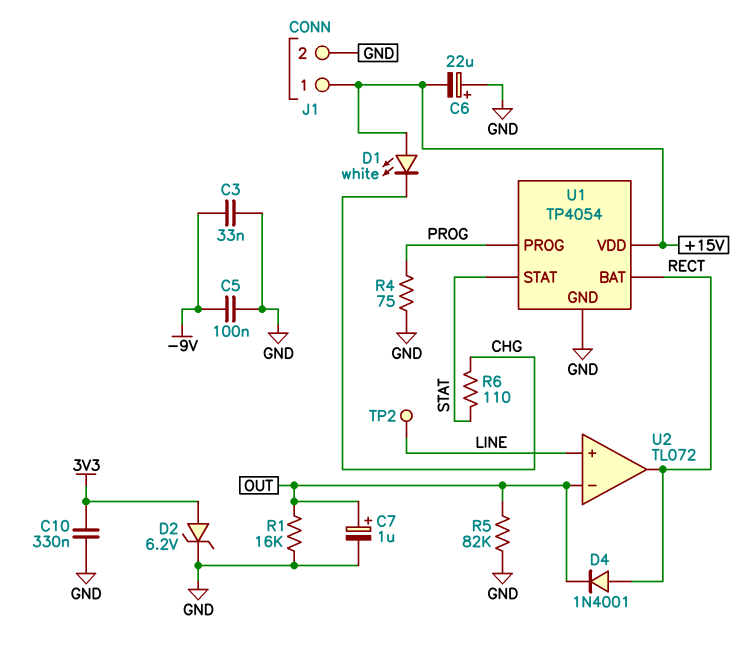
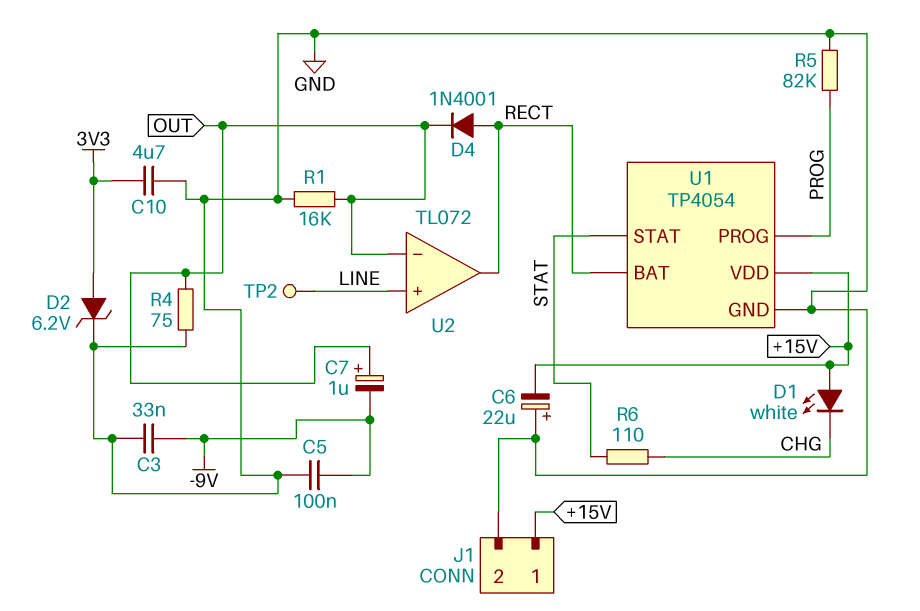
C7: 1uF (plus OUT, minus GND) -> 1uF (plus OUT, minus -9V)
C10: 330nF (3V3, GND) -> 4.7uF (3V3, GND)
R4: 75 (GND, PROG) -> 75 (GND, OUT)
R5: 82k (GND, OUT) -> 82k (GND, PROG)

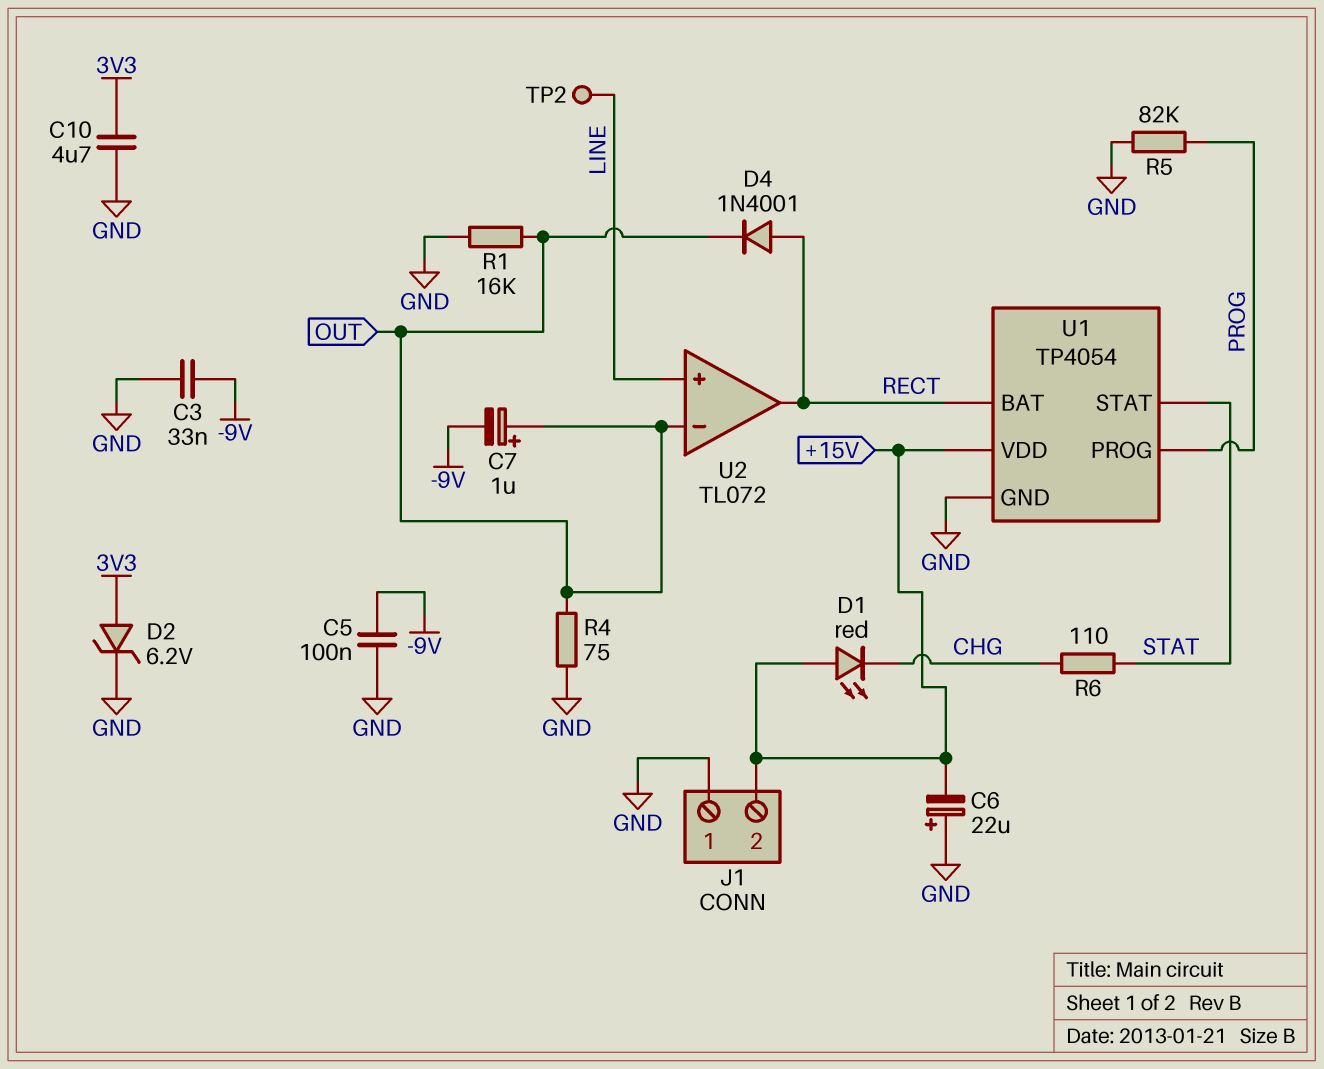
D1: LED white (A +15V, K CHG) -> LED red (A +15V, K CHG)
J1 pin 1: +15V -> GND
J1 pin 2: GND -> +15V

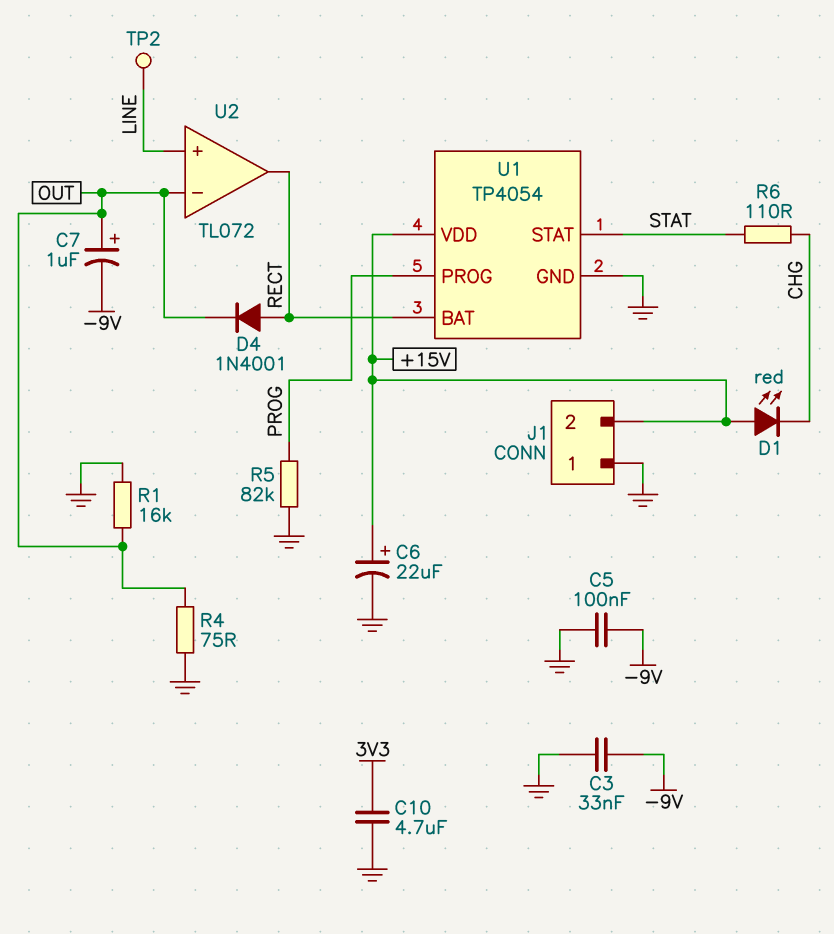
C6: 22uF (plus GND, minus +15V) -> 22uF (plus +15V, minus GND)
D2: zener 6.2V (A 3V3, K GND) -> none

